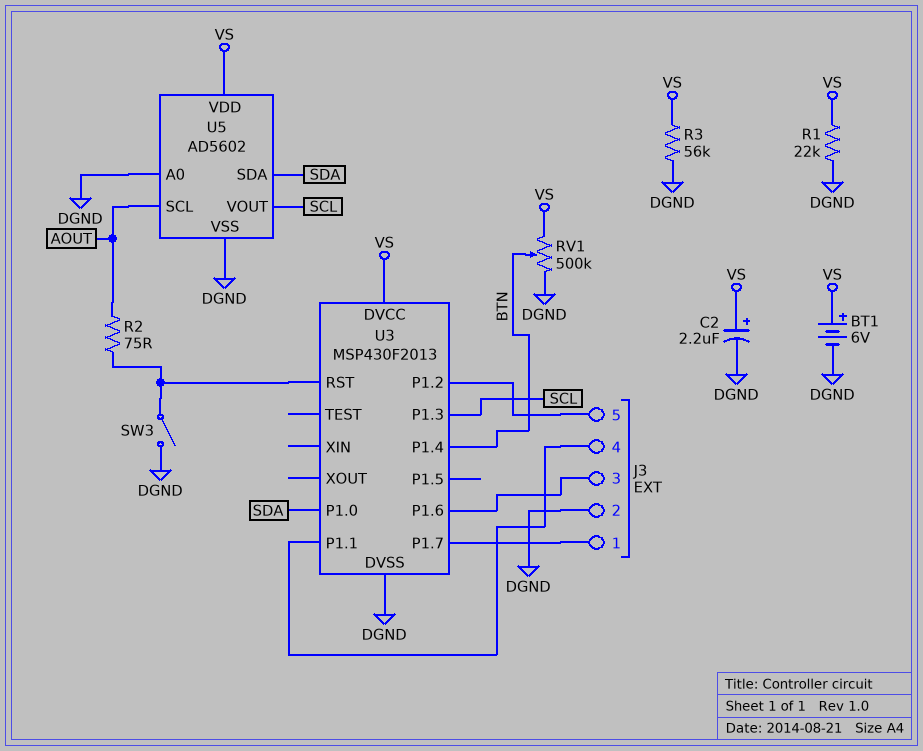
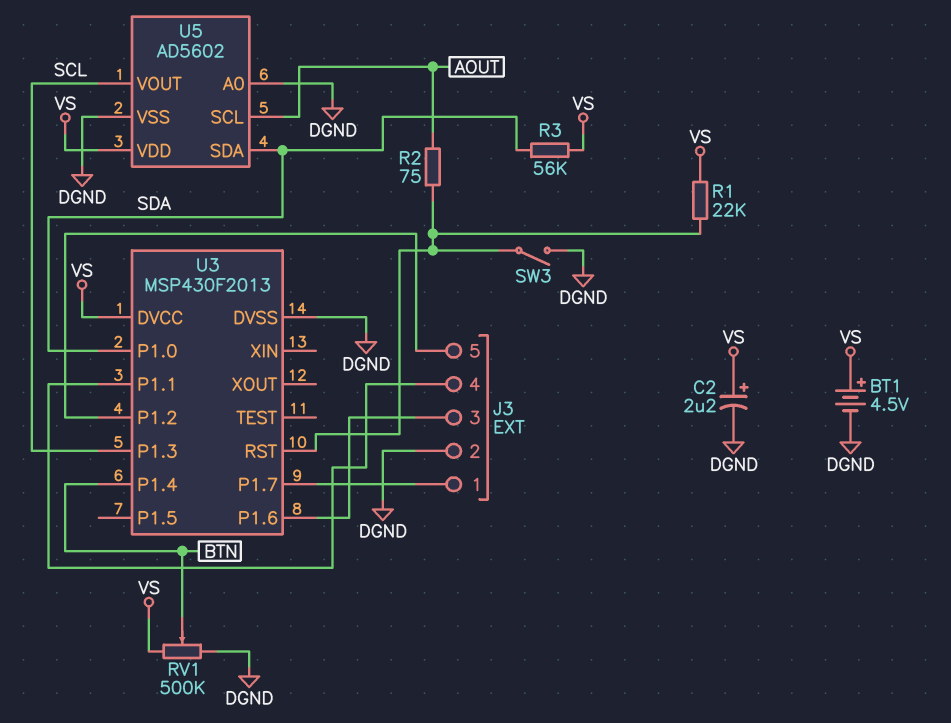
BT1: 6V (plus VS, minus DGND) -> 4.5V (plus VS, minus DGND)
R1: 22k (DGND, VS) -> 22k (U3/RST, VS)
R3: 56k (DGND, VS) -> 56k (SDA, VS)

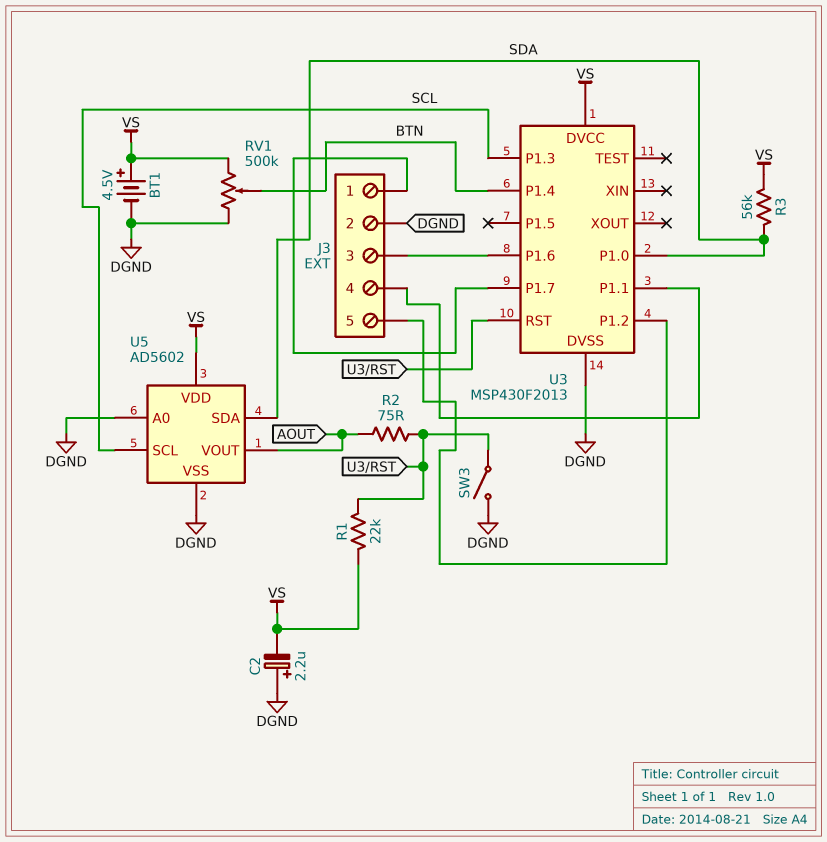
C2: 2.2uF (plus VS, minus DGND) -> 2.2uF (plus DGND, minus VS)
U5 pin SCL: AOUT -> SCL
U5 pin VOUT: SCL -> AOUT

